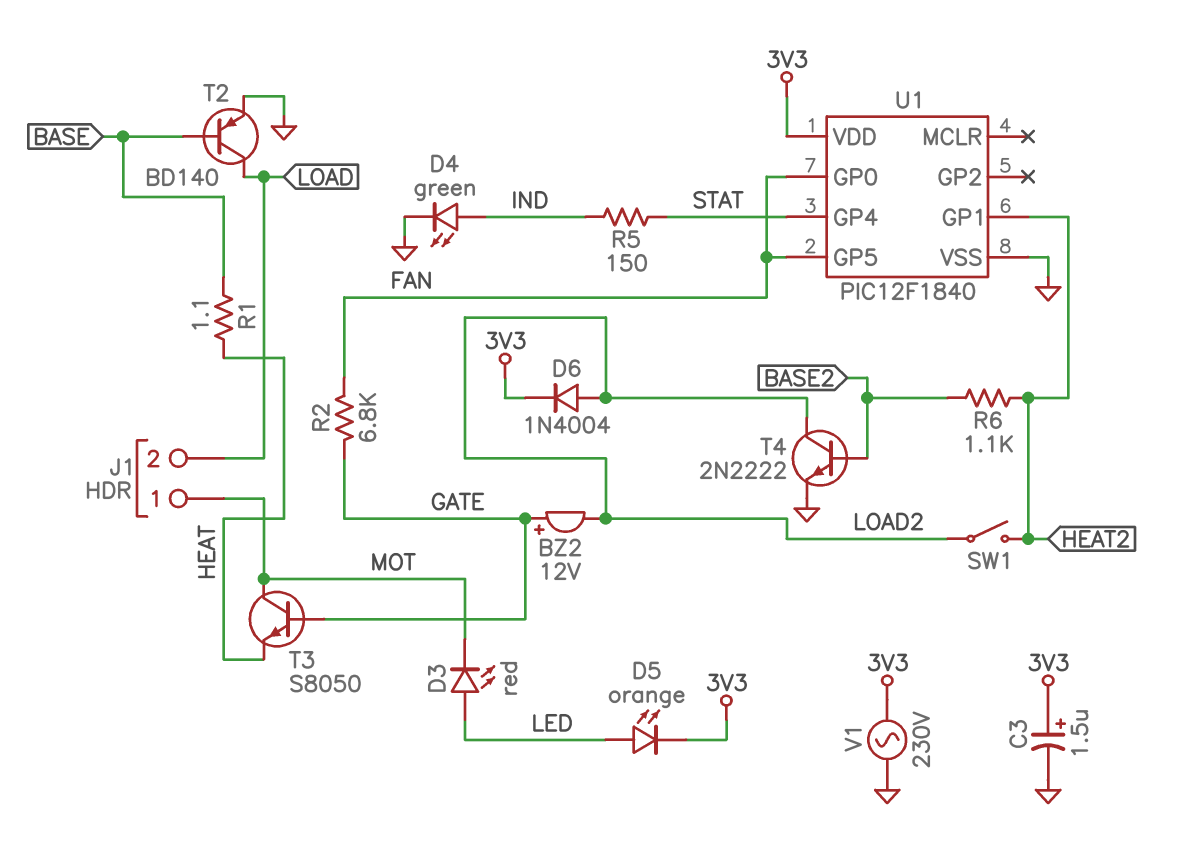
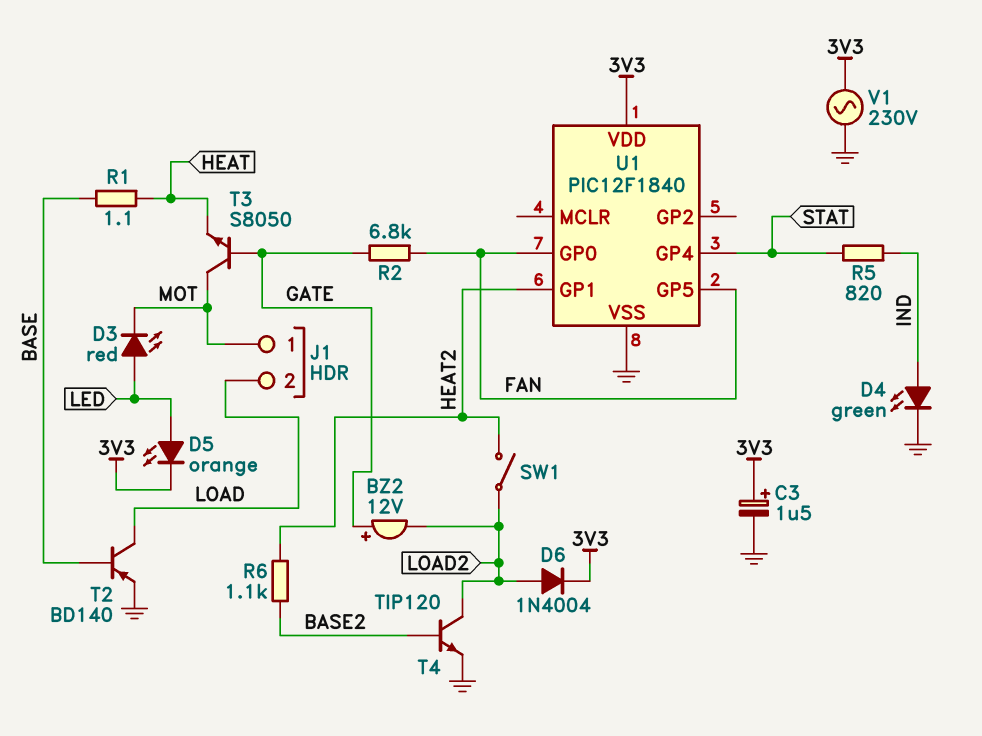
R5: 150 (IND, STAT) -> 820 (IND, STAT)
T4: NPN 2N2222 (B BASE2, C LOAD2, E GND) -> NPN TIP120 (B BASE2, C LOAD2, E GND)

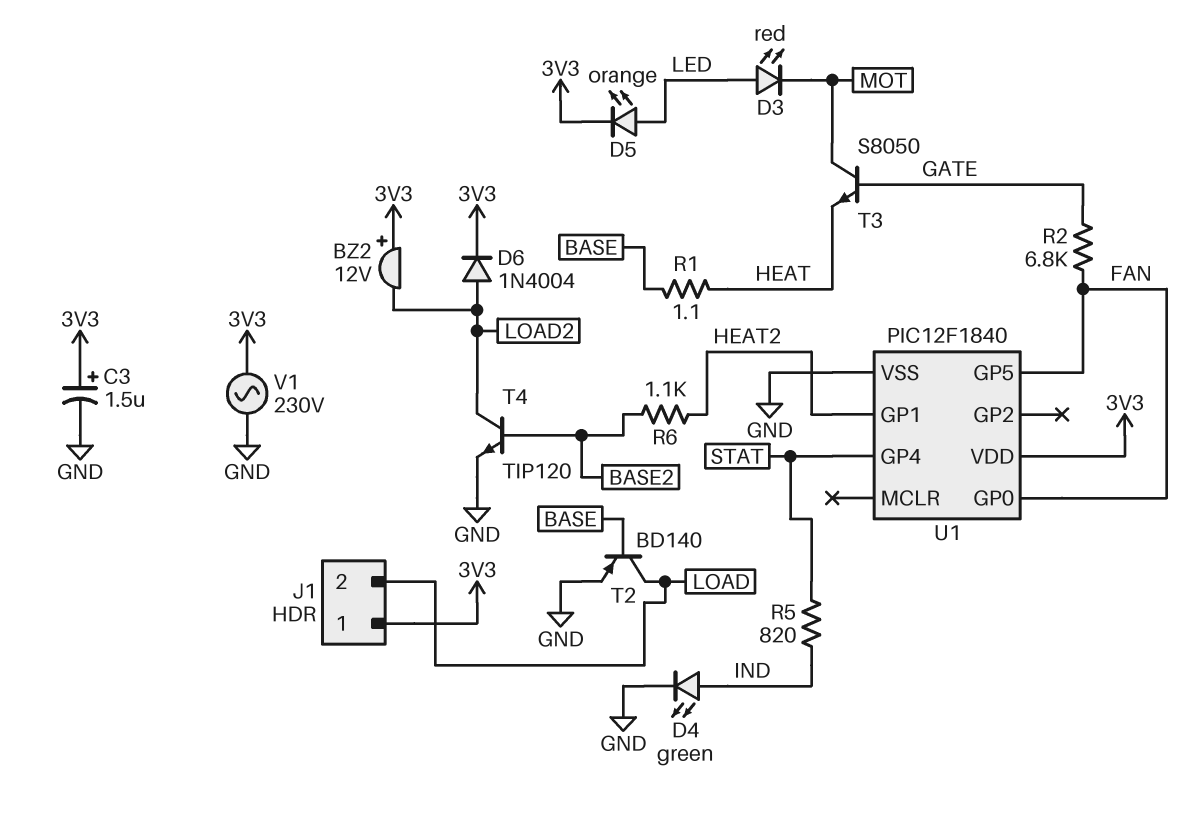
BZ2: buzzer 12V (plus GATE, minus LOAD2) -> buzzer 12V (plus 3V3, minus LOAD2)
J1 pin 1: MOT -> 3V3
SW1: switch (HEAT2, LOAD2) -> none

